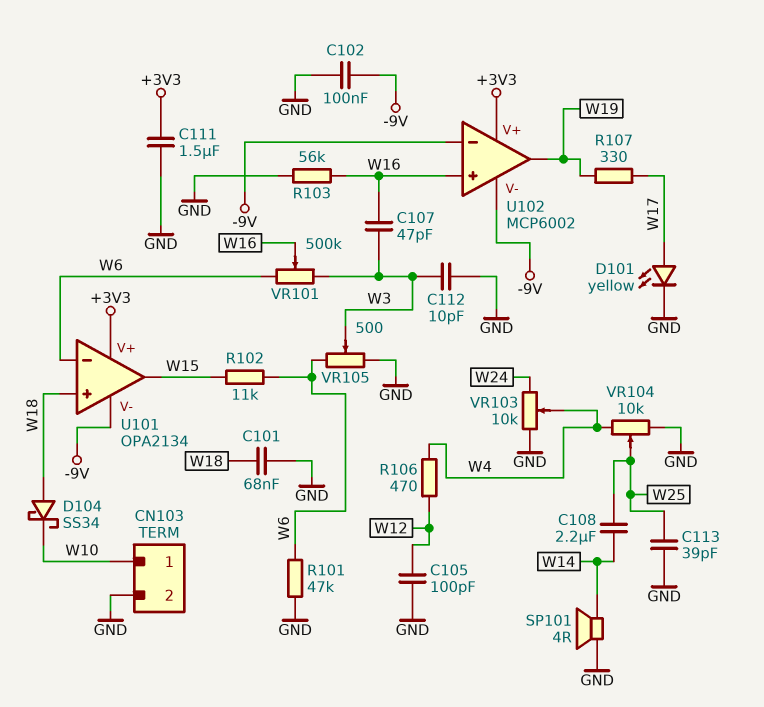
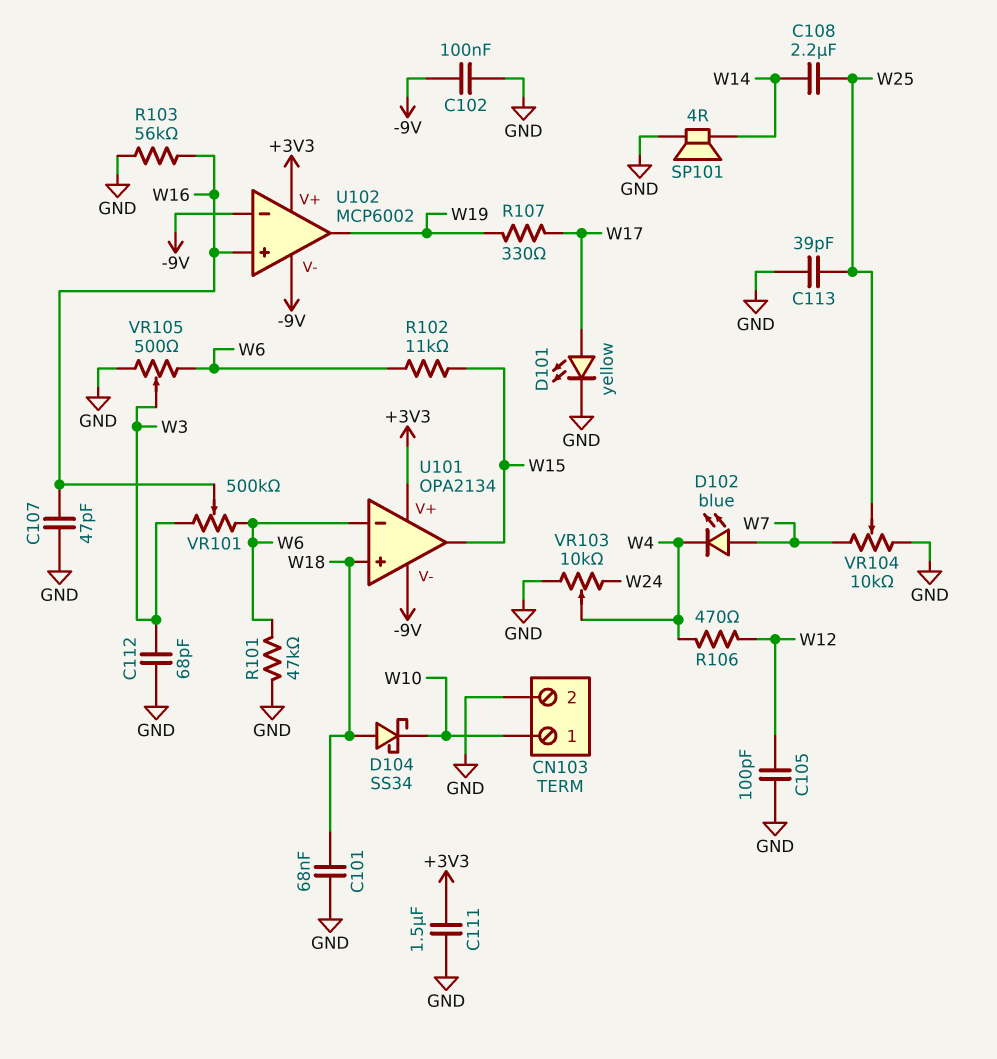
C107: 47pF (W3, W16) -> 47pF (GND, W16)
C112: 10pF (GND, W3) -> 68pF (GND, W3)
D102: none -> LED blue (A W7, K W4)
VR104: 10k (GND, W4, wiper W25) -> 10k (GND, W7, wiper W25)

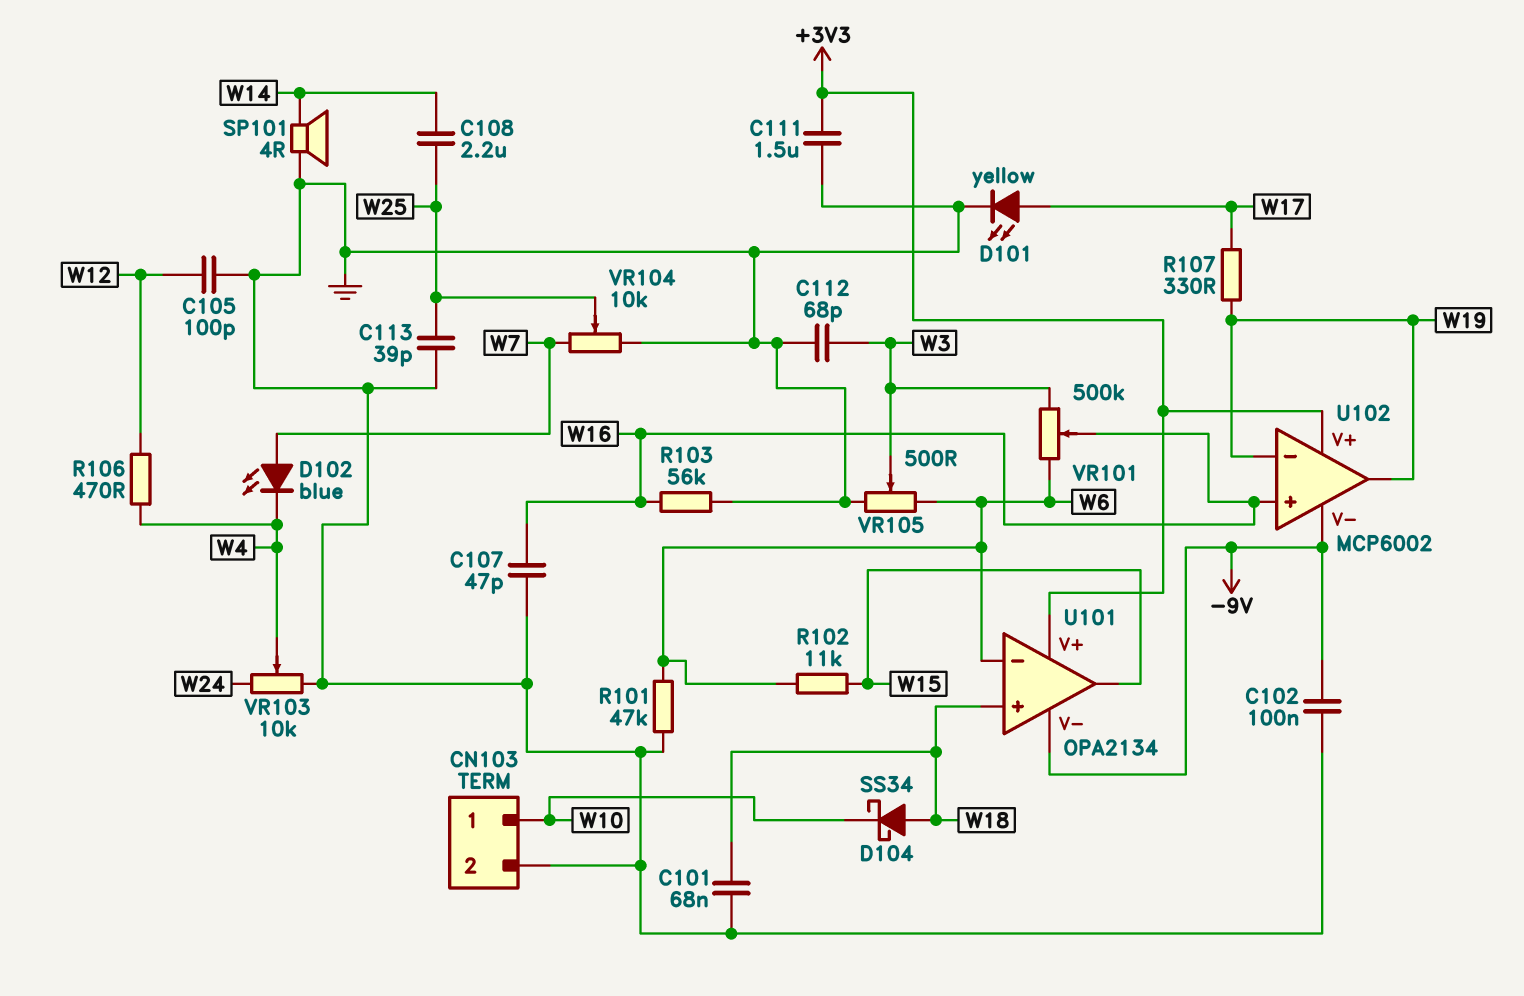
U102 pin in-: -9V -> W19

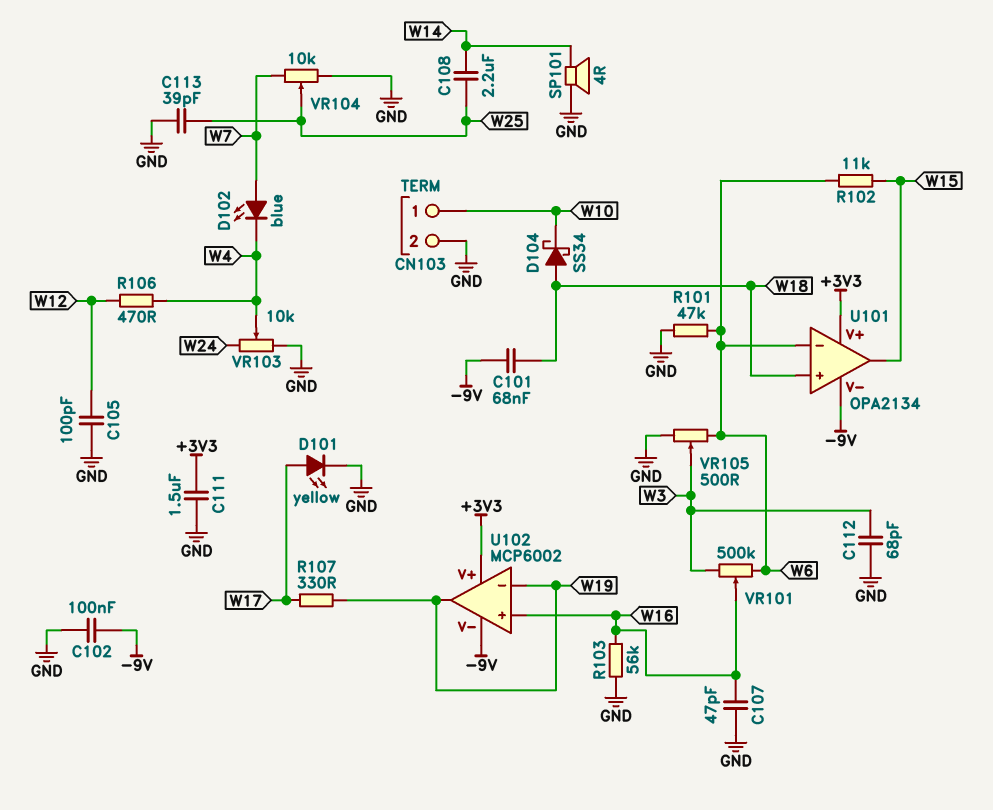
C101: 68nF (GND, W18) -> 68nF (-9V, W18)

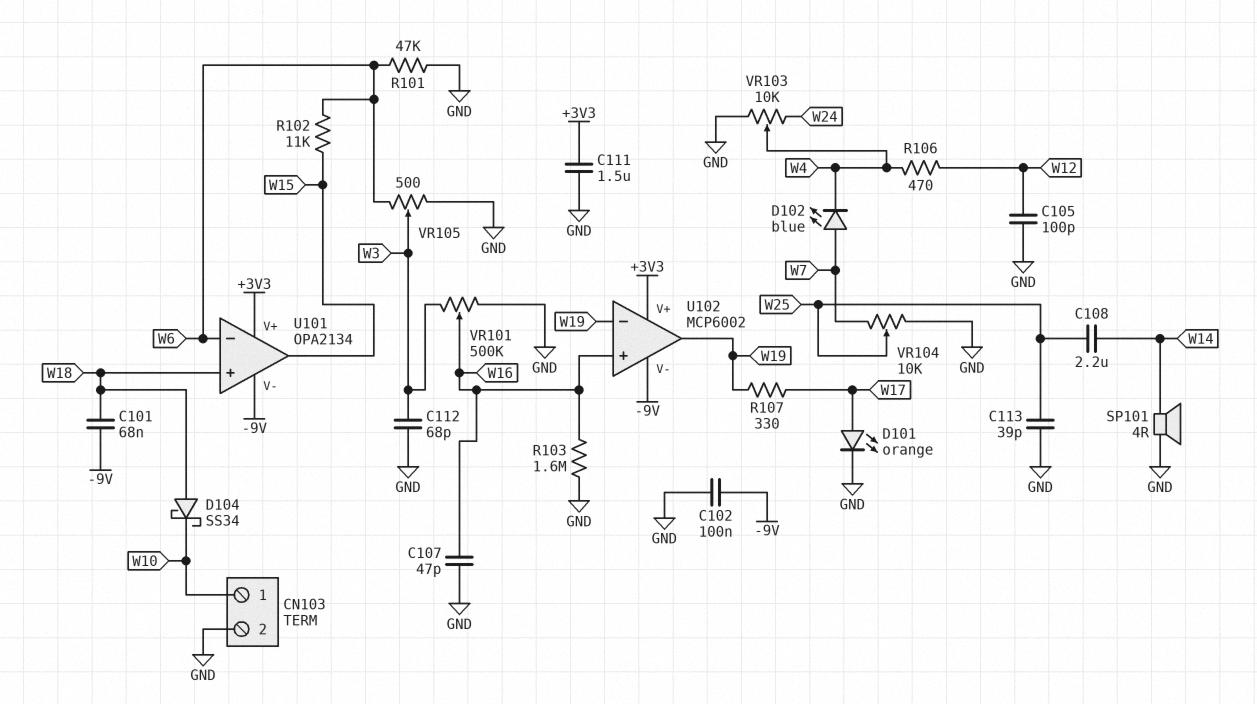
D101: LED yellow (A W17, K GND) -> LED orange (A W17, K GND)
R103: 56k (GND, W16) -> 1.6M (GND, W16)
VR101: 500k (W3, W6, wiper W16) -> 500k (GND, W3, wiper W16)

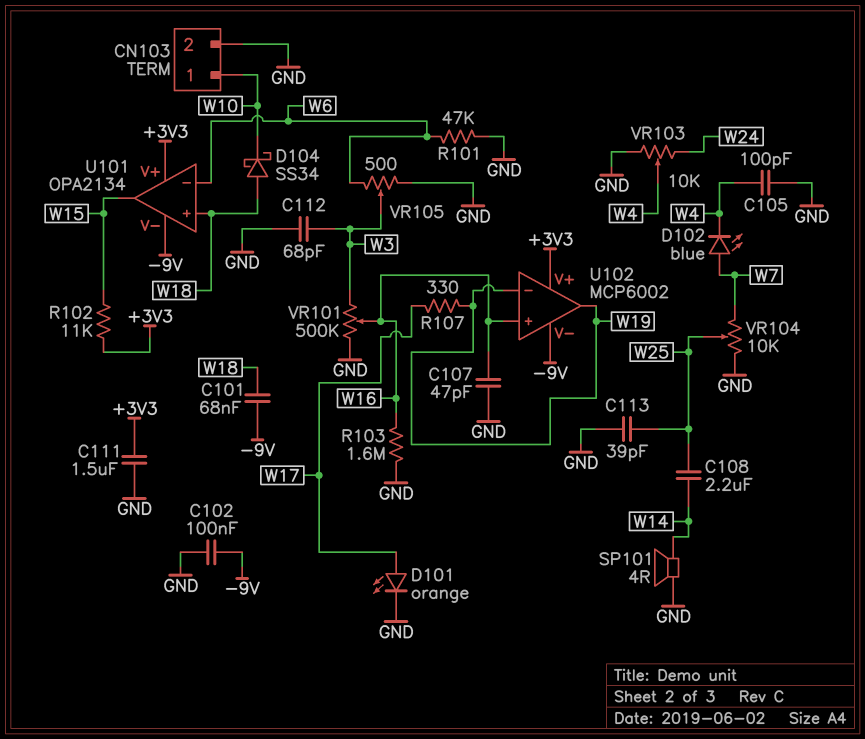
C105: 100pF (GND, W12) -> 100pF (GND, W4)
R102: 11k (W6, W15) -> 11k (+3V3, W15)
R106: 470 (W4, W12) -> none

